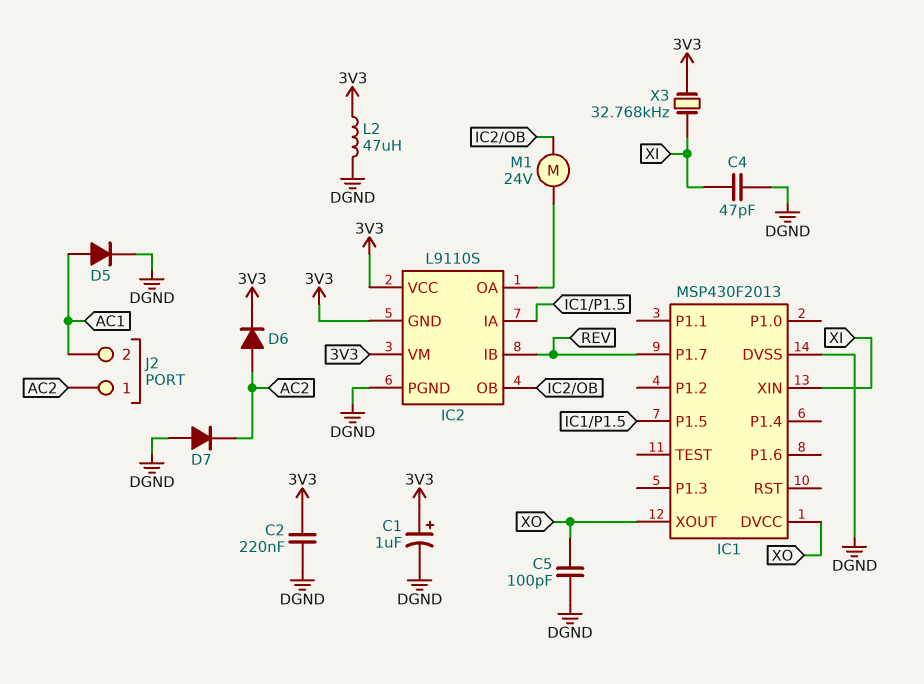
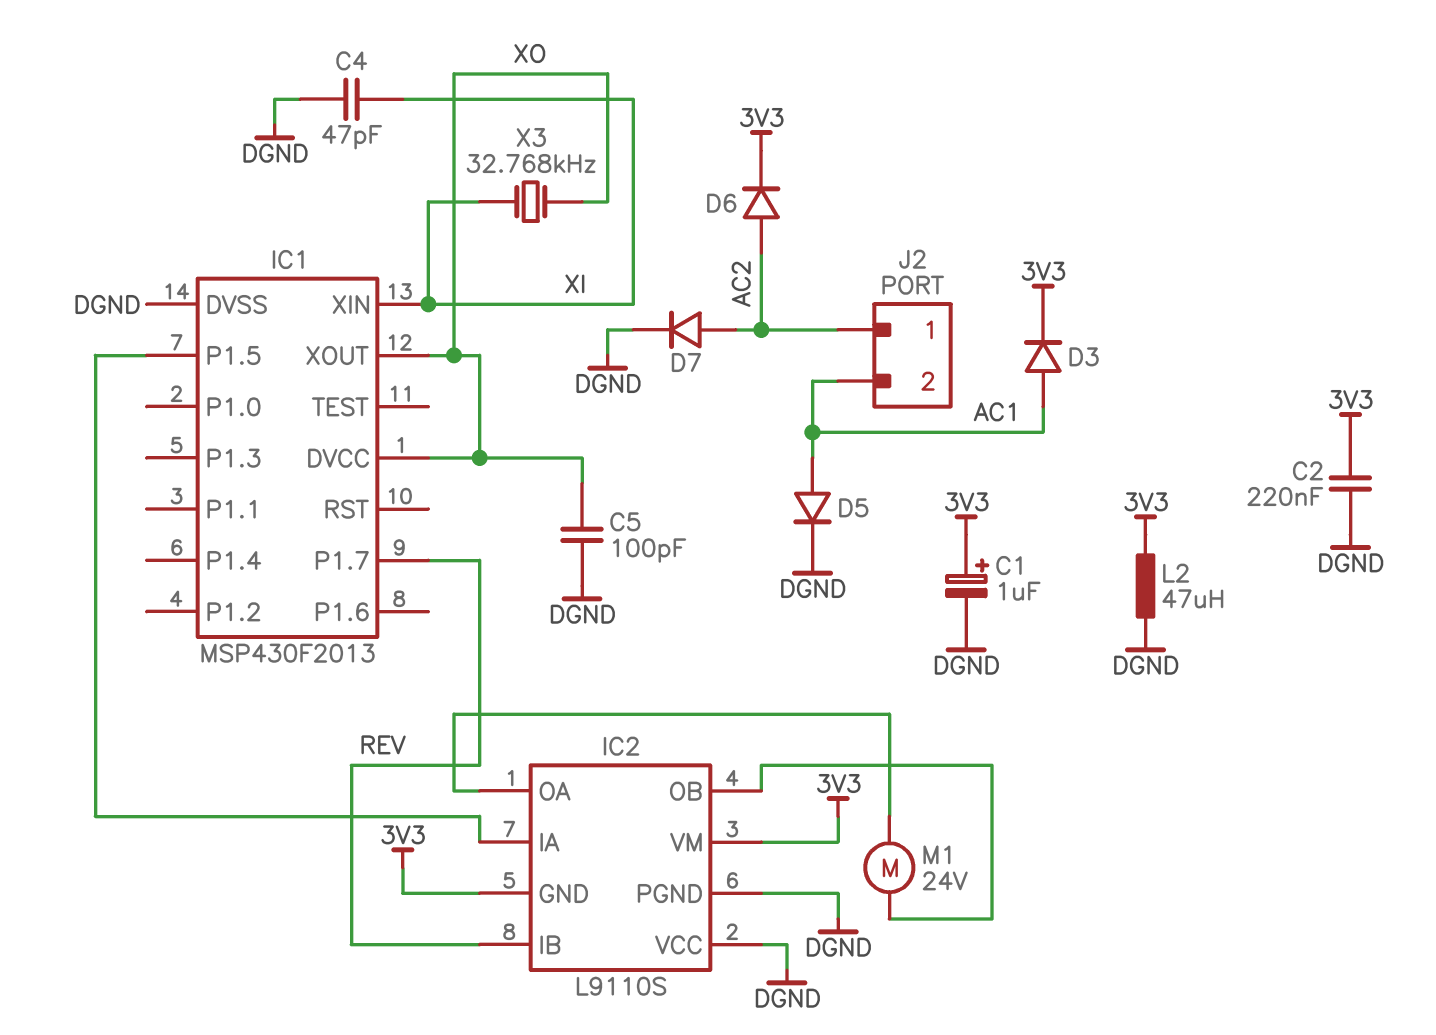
D3: none -> diode (A AC1, K 3V3)
D7: diode (A DGND, K AC2) -> diode (A AC2, K DGND)
IC2 pin VCC: 3V3 -> DGND
X3: 32.768kHz (3V3, XI) -> 32.768kHz (XI, XO)

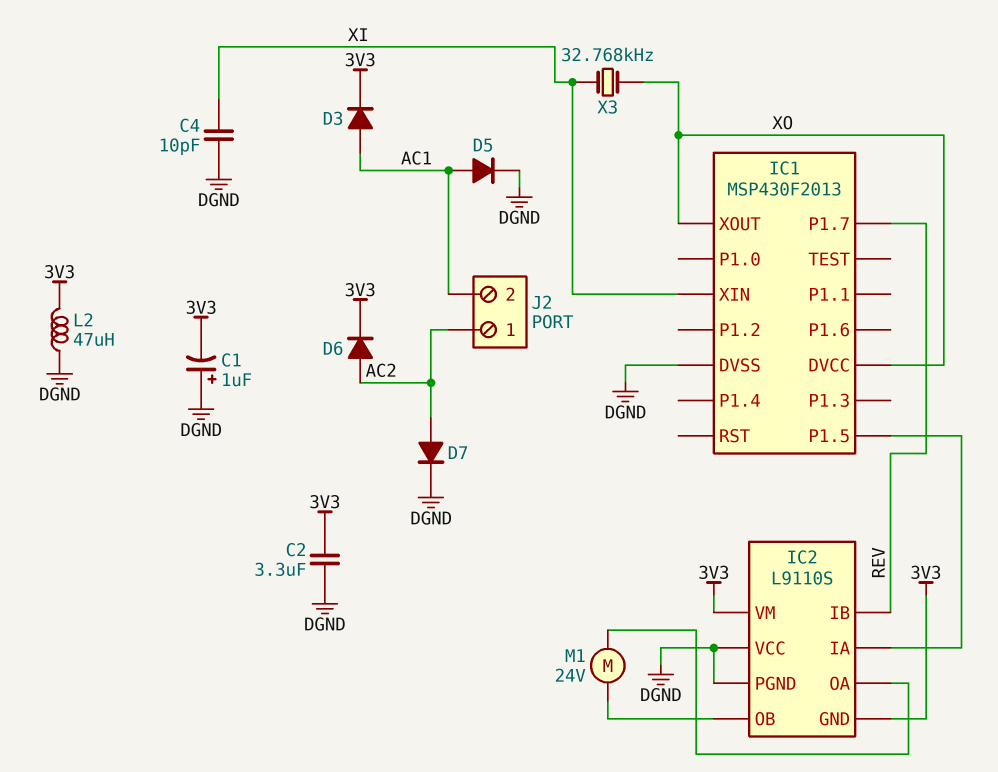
C1: 1uF (plus 3V3, minus DGND) -> 1uF (plus DGND, minus 3V3)
C2: 220nF (3V3, DGND) -> 3.3uF (3V3, DGND)
C4: 47pF (DGND, XI) -> 10pF (DGND, XI)
C5: 100pF (DGND, XO) -> none

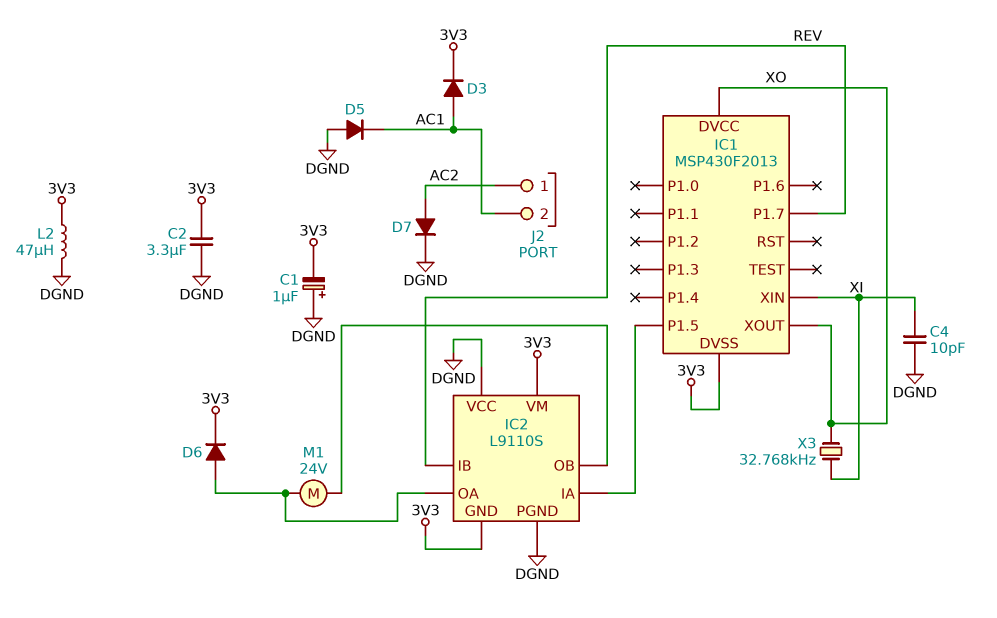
D5: diode (A AC1, K DGND) -> diode (A DGND, K AC1)
D6: diode (A AC2, K 3V3) -> diode (A IC2/OA, K 3V3)
IC1 pin DVSS: DGND -> 3V3

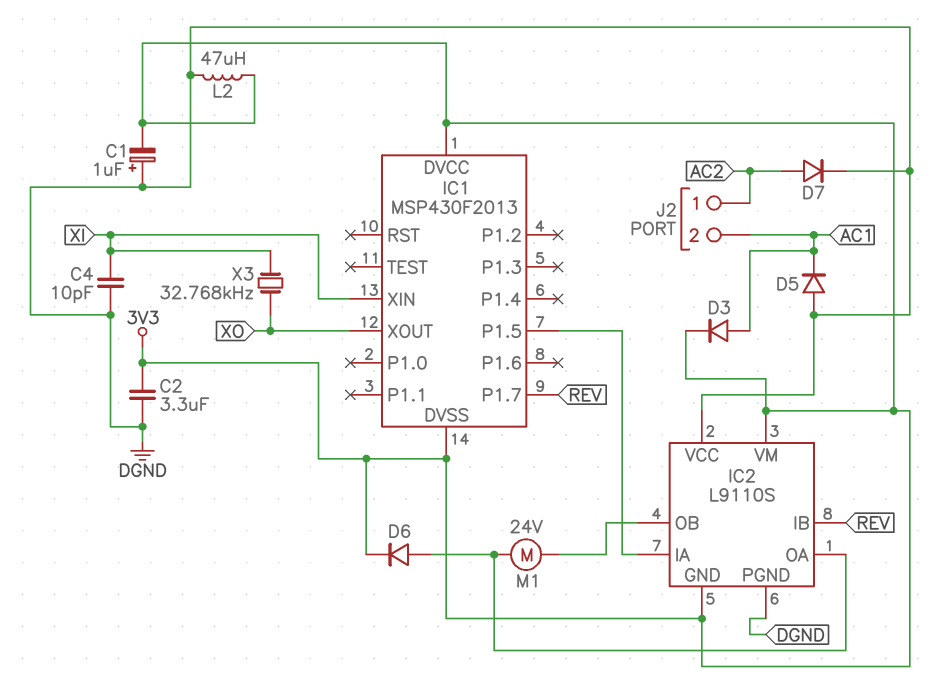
IC1 pin DVCC: XO -> 3V3

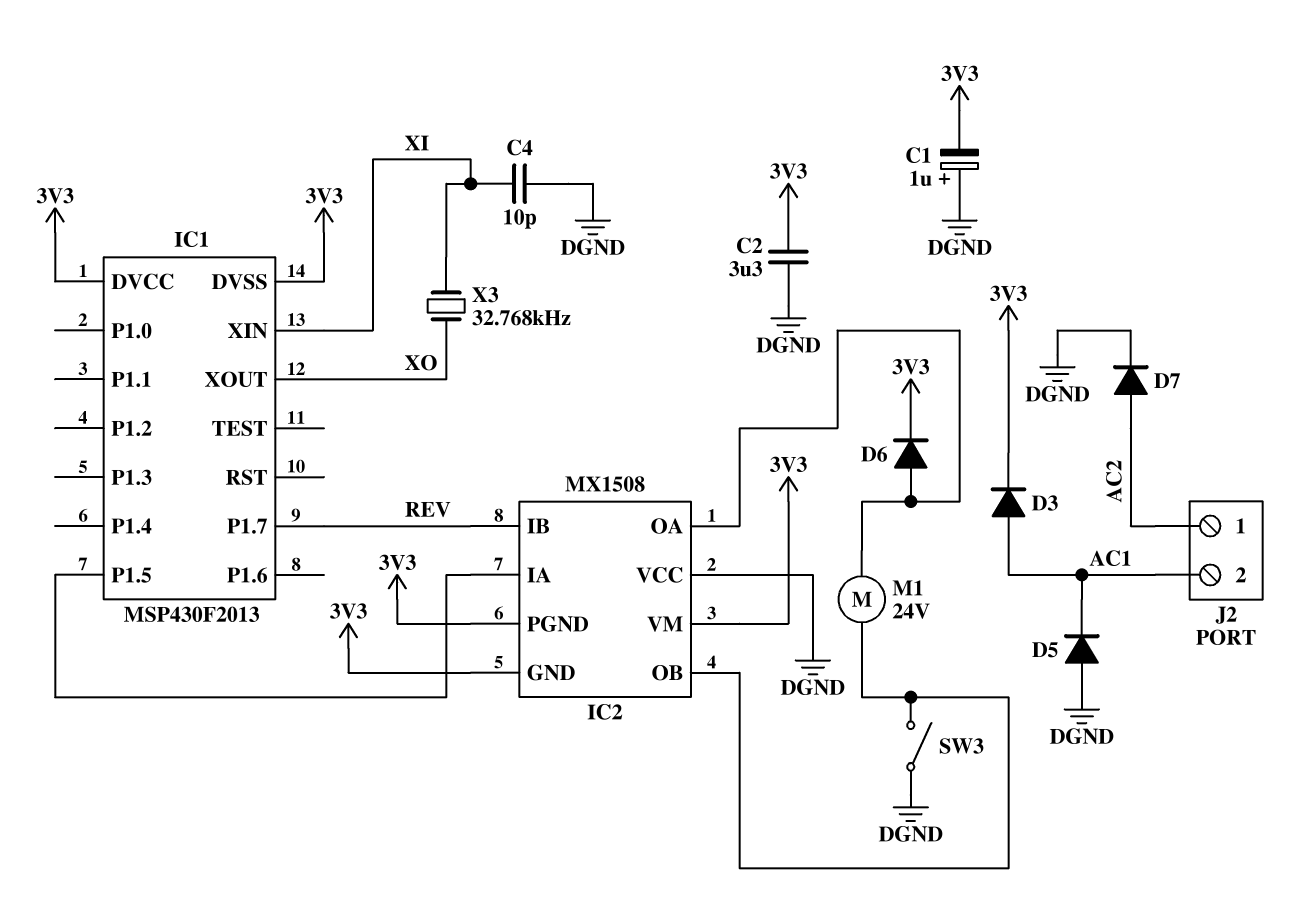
IC2: L9110S -> MX1508
IC2 pin PGND: DGND -> 3V3
L2: 47uH (3V3, DGND) -> none
SW3: none -> switch (DGND, IC2/OB)

